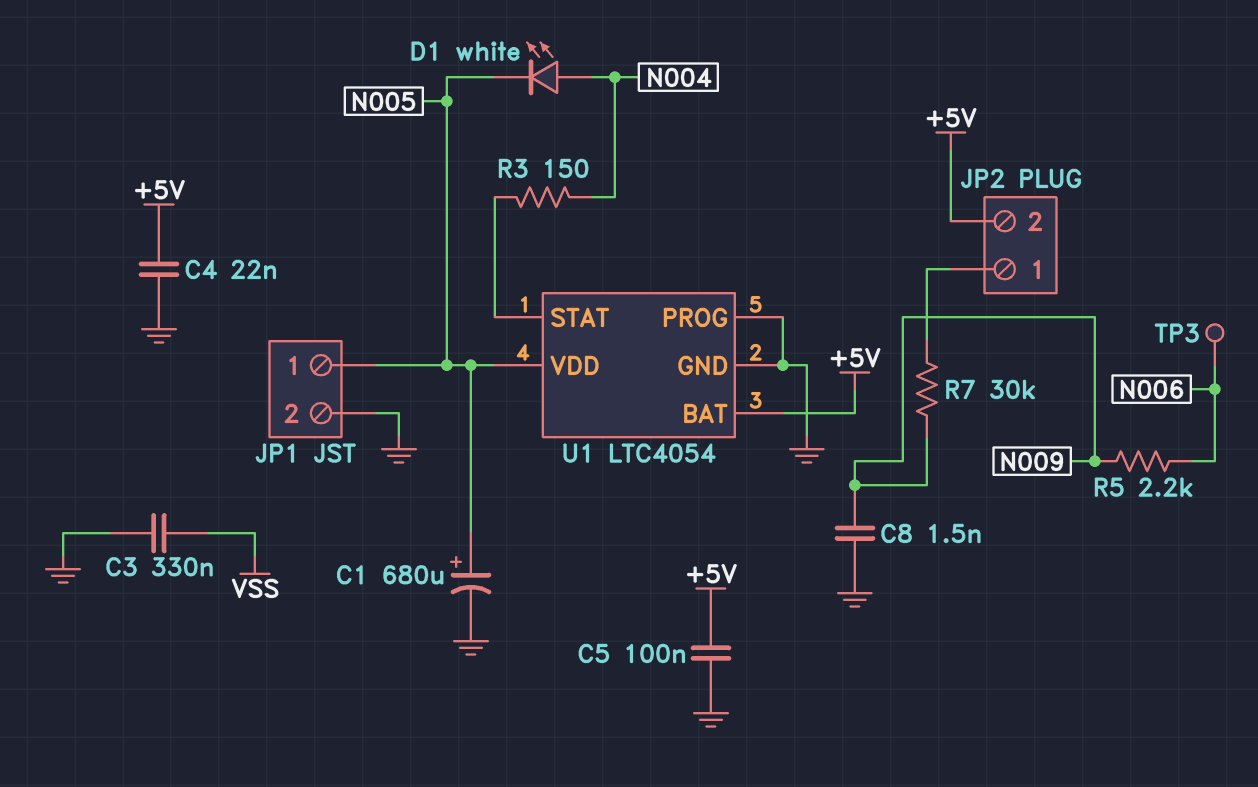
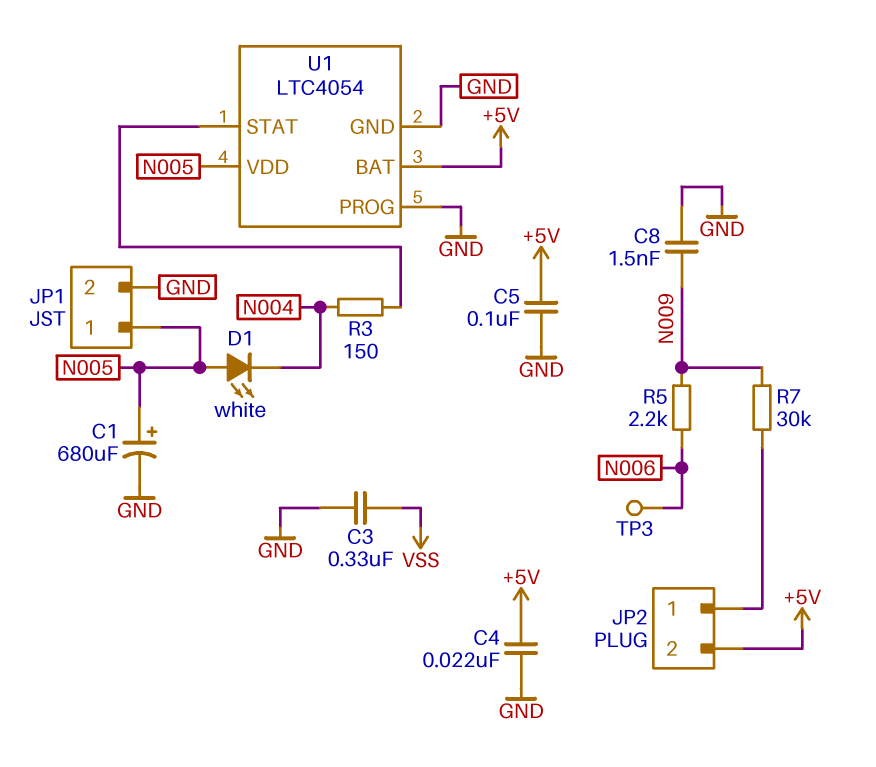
D1: LED white (A N004, K N005) -> LED white (A N005, K N004)

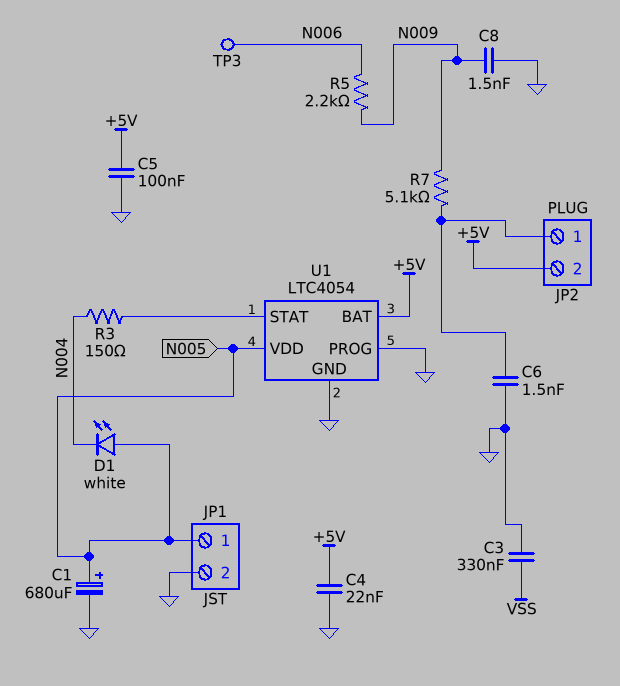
C6: none -> 1.5nF (GND, JP2/1)
R7: 30k (JP2/1, N009) -> 5.1k (JP2/1, N009)

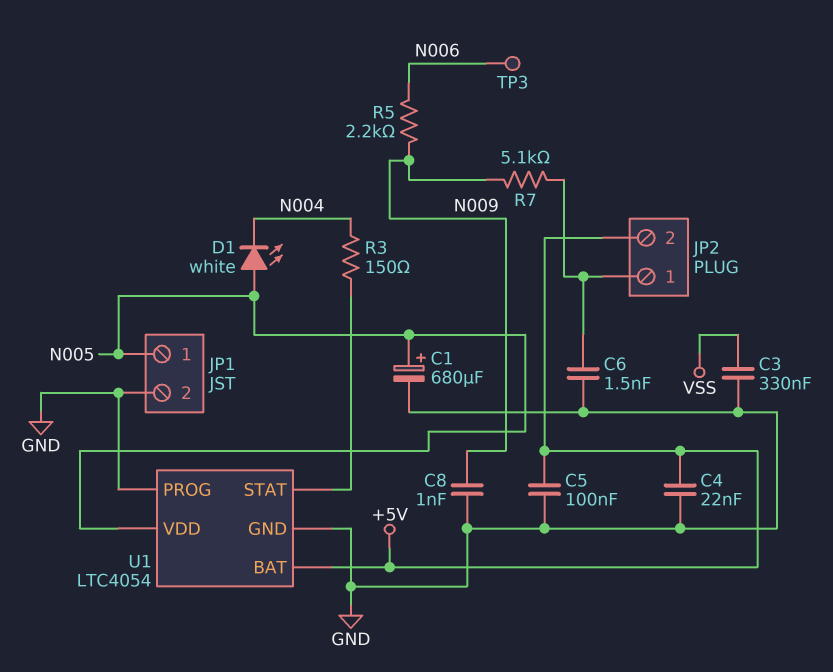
C8: 1.5nF (GND, N009) -> 1nF (GND, N009)

